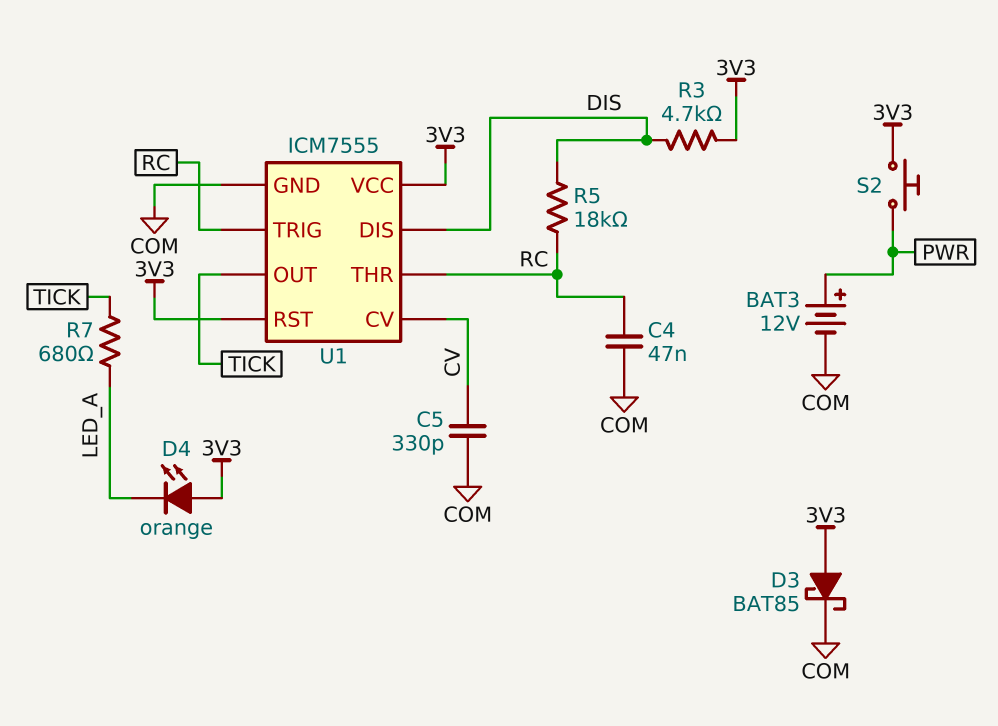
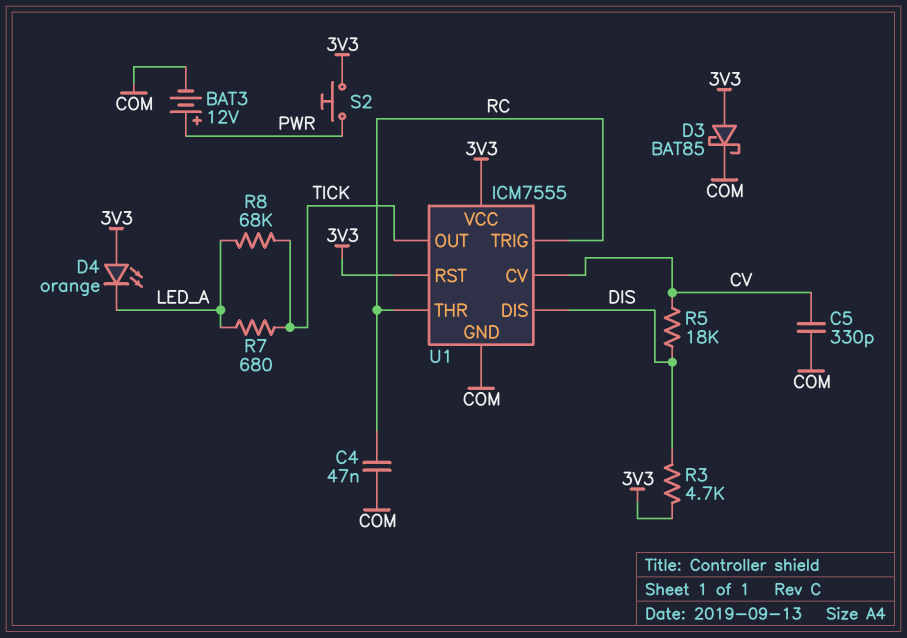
R5: 18k (DIS, RC) -> 18k (CV, DIS)
R8: none -> 68k (LED_A, TICK)

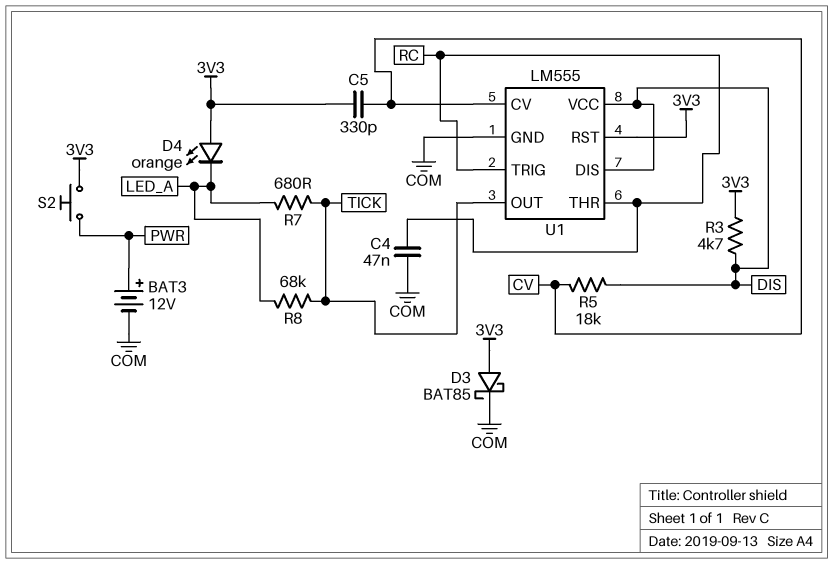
C5: 330pF (COM, CV) -> 330pF (3V3, CV)
U1: ICM7555 -> LM555
U1 pin VCC: 3V3 -> DIS

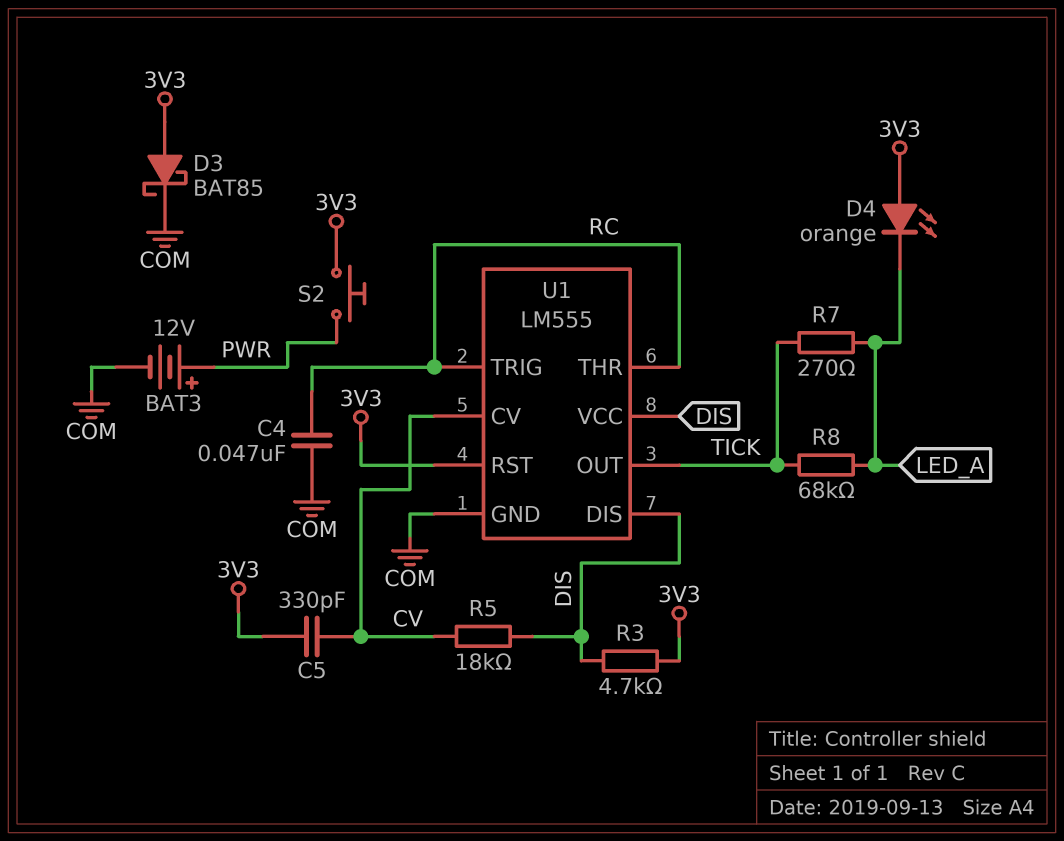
R7: 680 (LED_A, TICK) -> 270 (LED_A, TICK)

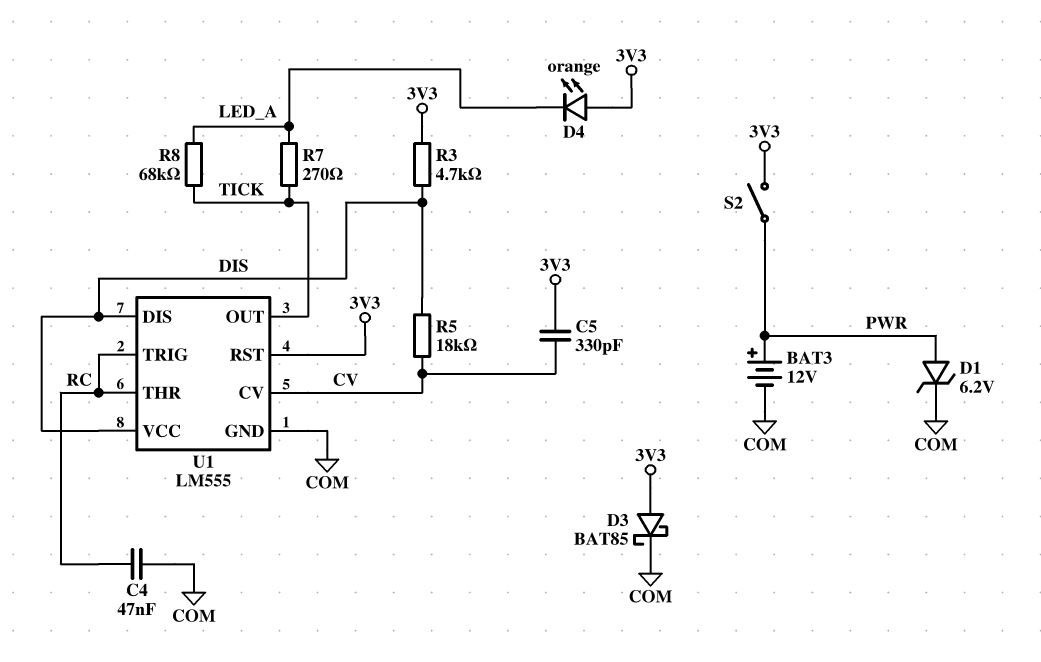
D1: none -> zener 6.2V (A PWR, K COM)
S2: button (3V3, PWR) -> switch (3V3, PWR)

